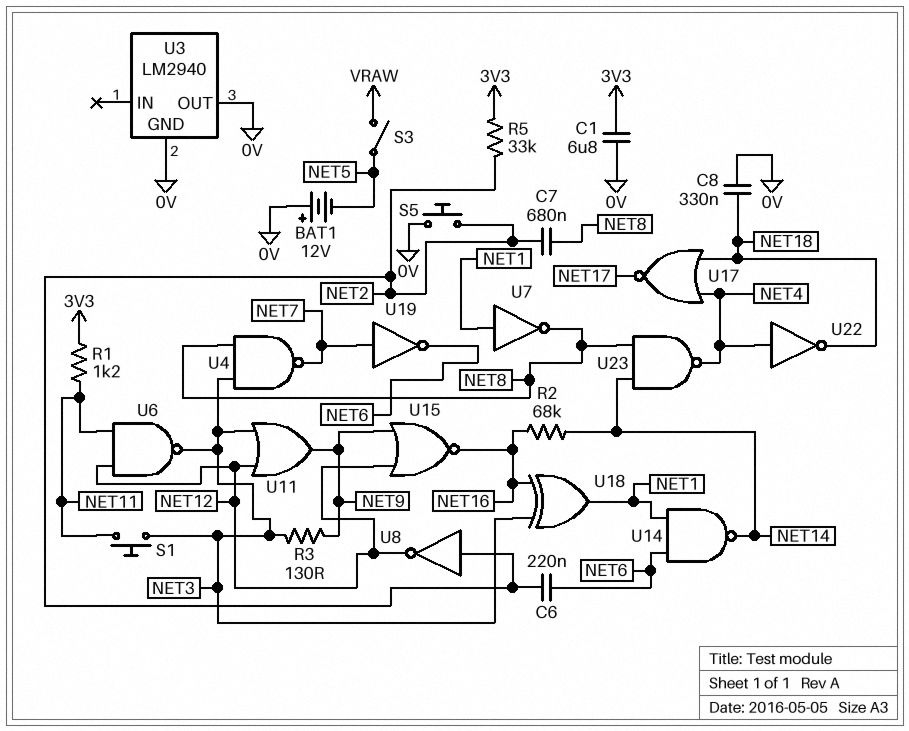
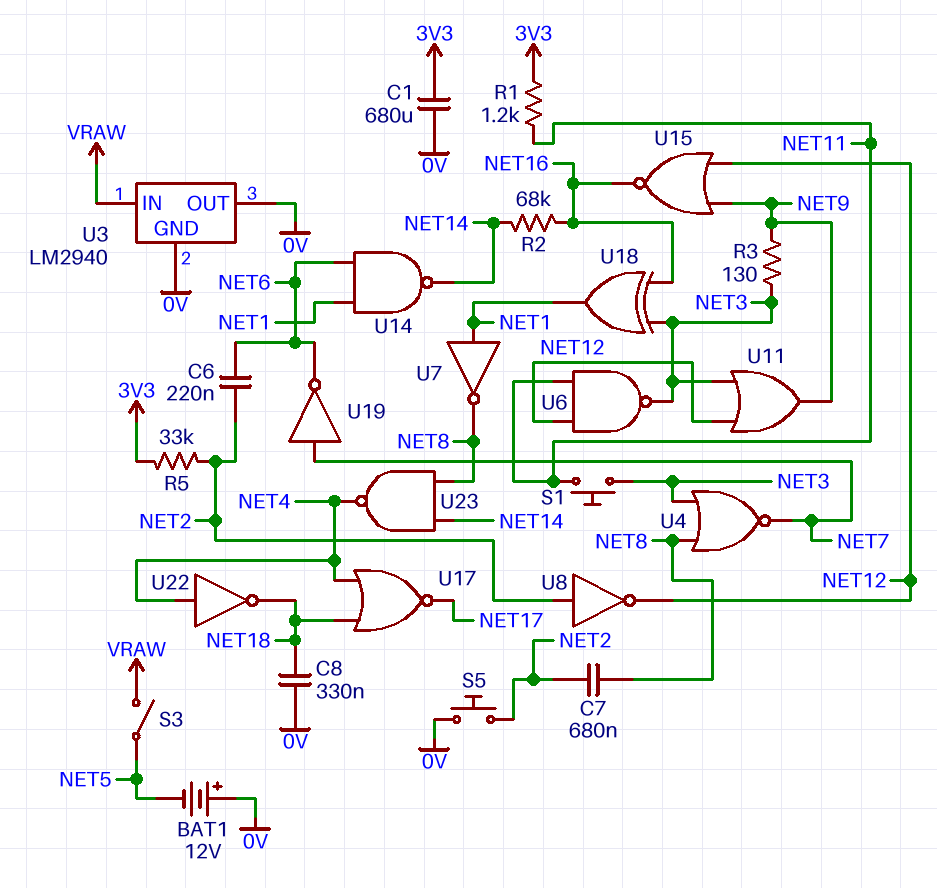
C1: 6.8uF (0V, 3V3) -> 680uF (0V, 3V3)
U3 pin IN: none -> VRAW
U4: NAND (in NET3, in NET8, out NET7) -> NOR (in NET3, in NET8, out NET7)

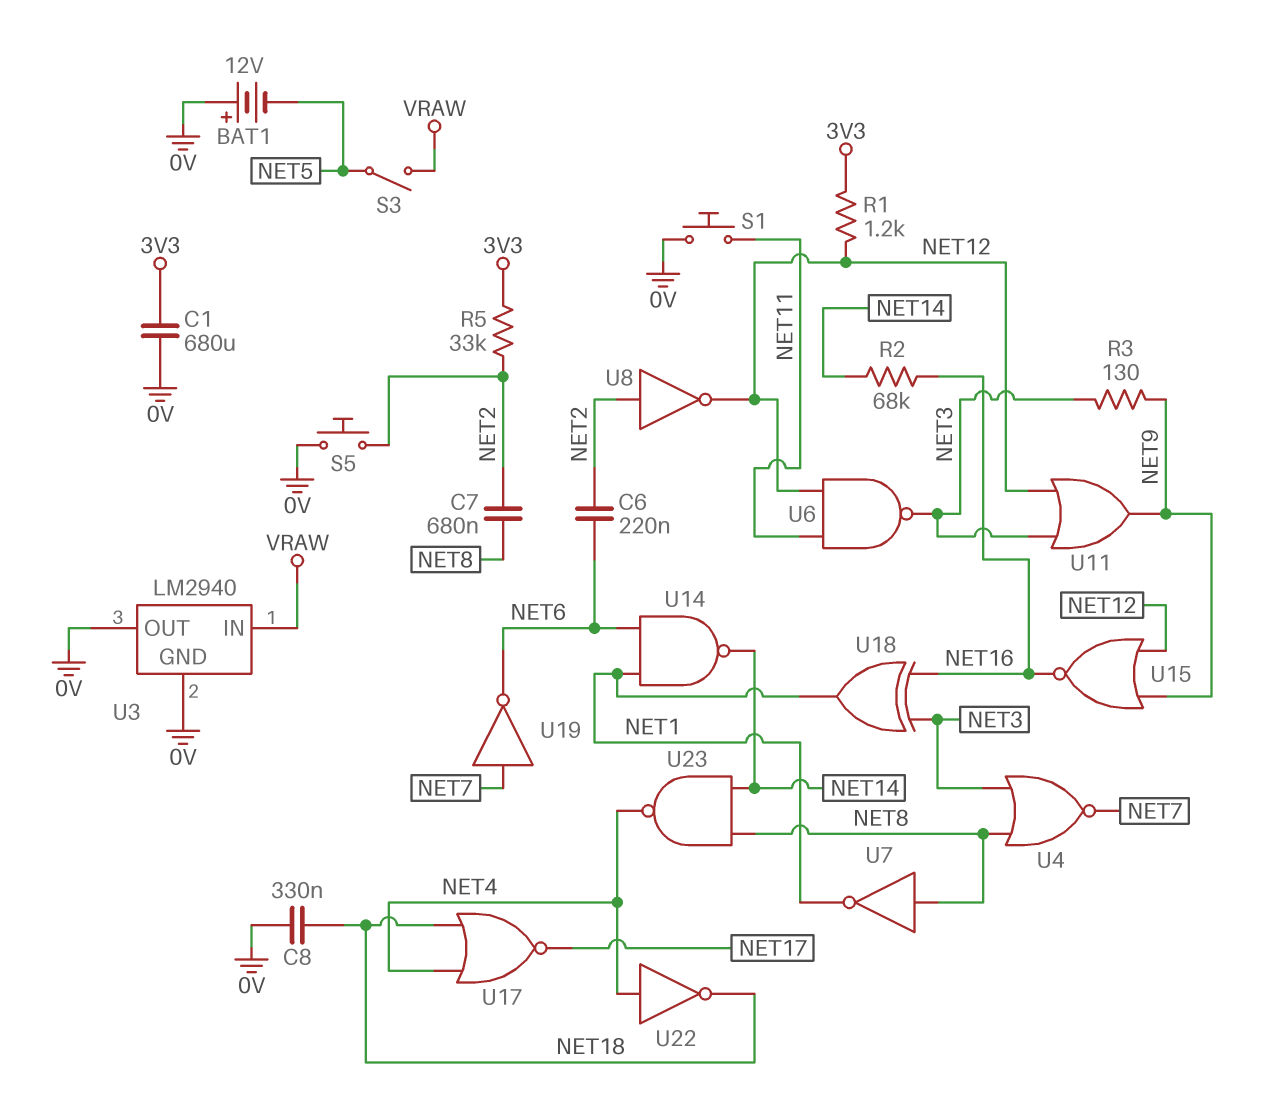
R1: 1.2k (3V3, NET11) -> 1.2k (3V3, NET12)
S1: button (NET3, NET11) -> button (0V, NET11)
U7: NOT (in NET1, out NET8) -> NOT (in NET8, out NET1)

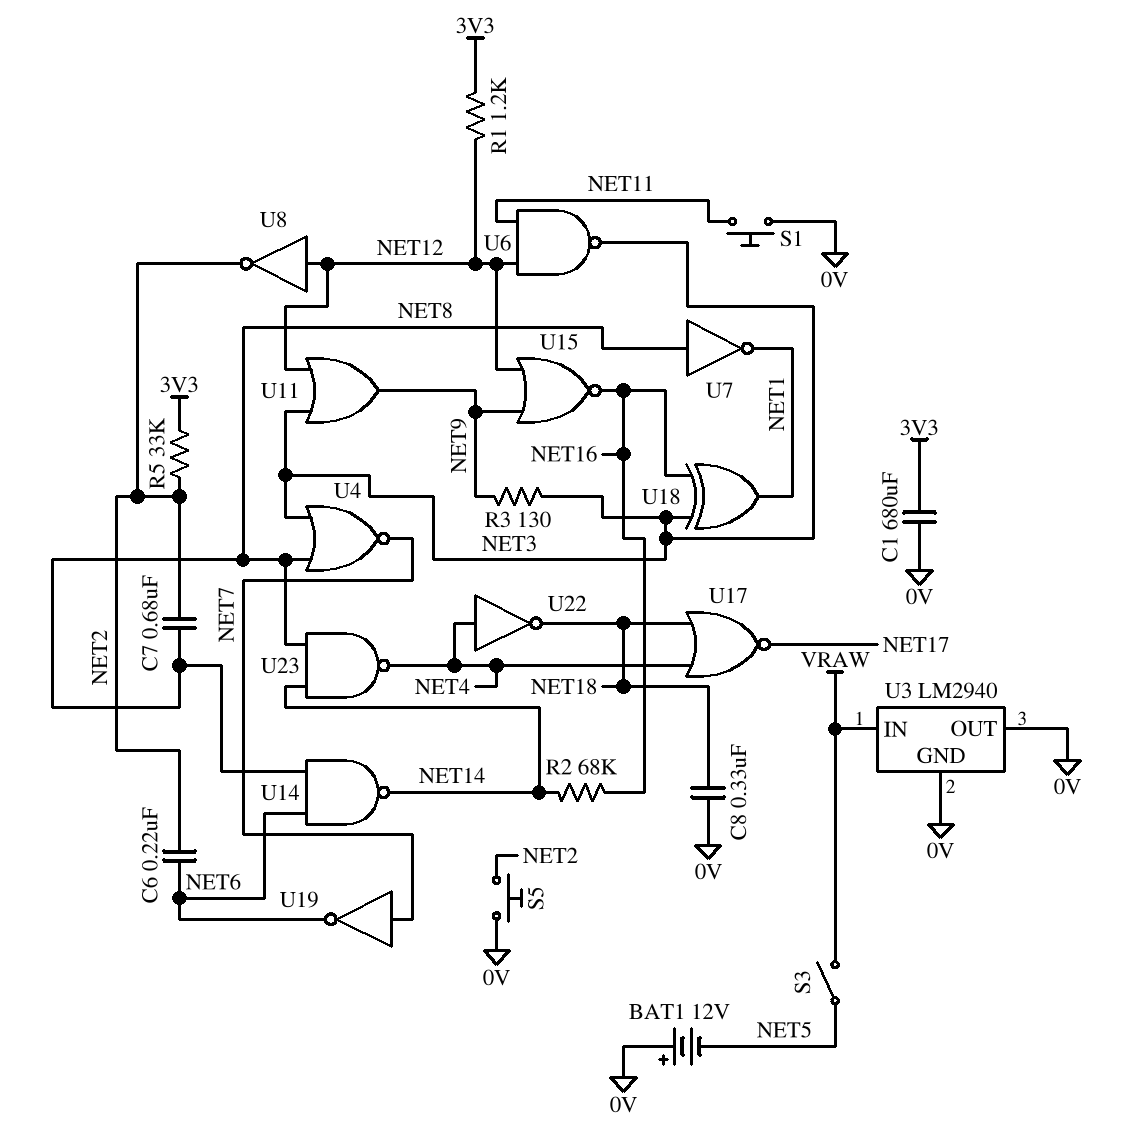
U8: NOT (in NET2, out NET12) -> NOT (in NET12, out NET2)
U14: NAND (in NET1, in NET6, out NET14) -> NAND (in NET6, in NET8, out NET14)

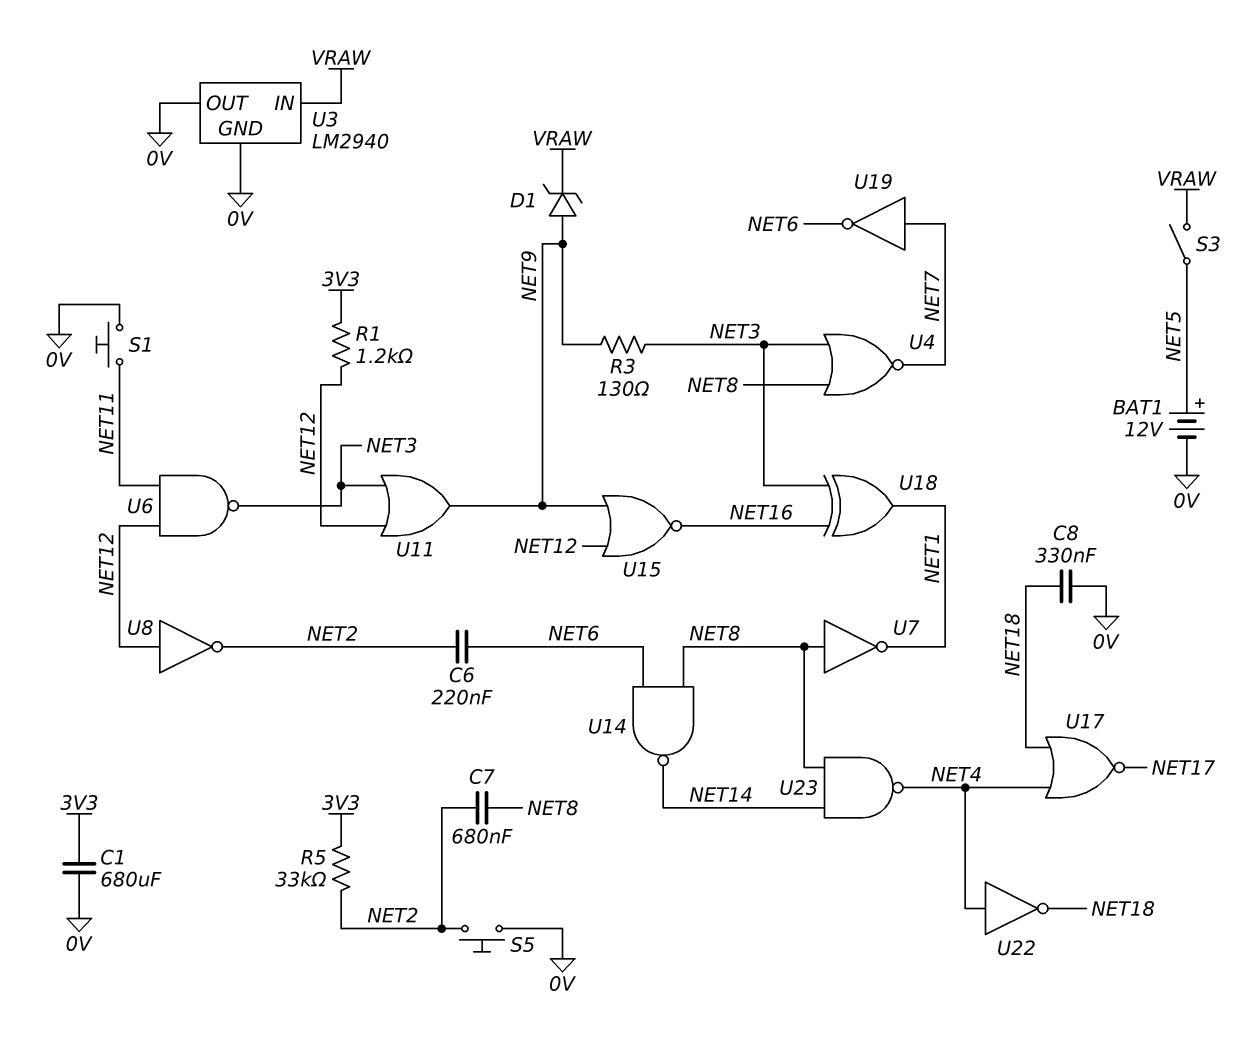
BAT1: 12V (plus 0V, minus NET5) -> 12V (plus NET5, minus 0V)
D1: none -> zener (A NET9, K VRAW)
R2: 68k (NET14, NET16) -> none

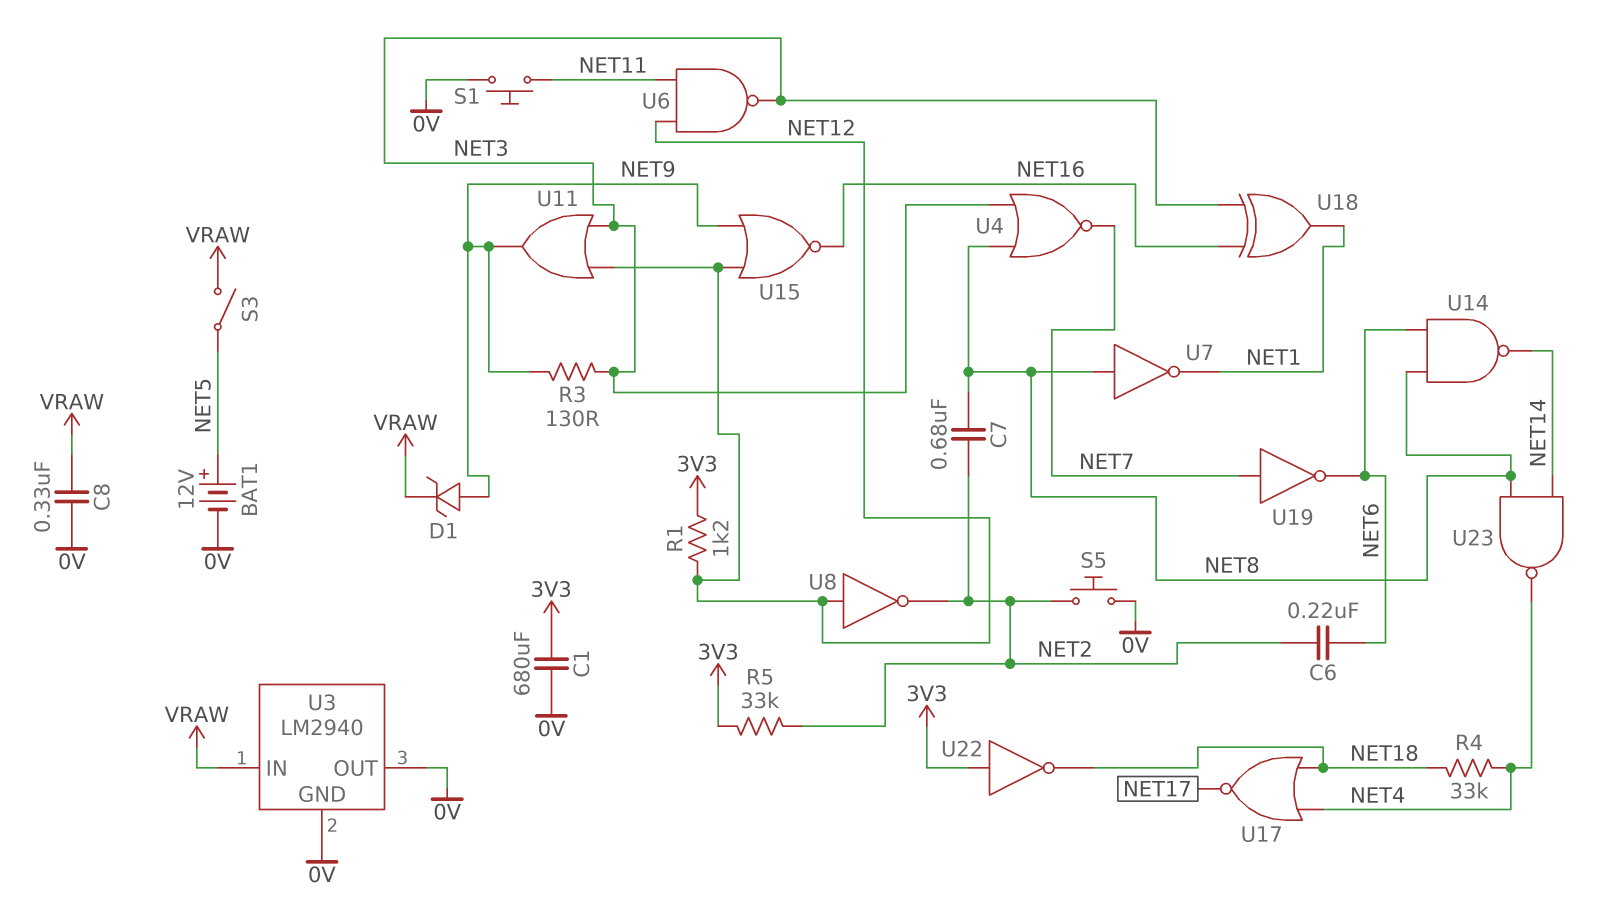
C8: 330nF (0V, NET18) -> 330nF (0V, VRAW)
R4: none -> 33k (NET4, NET18)
U22: NOT (in NET4, out NET18) -> NOT (in 3V3, out NET18)

